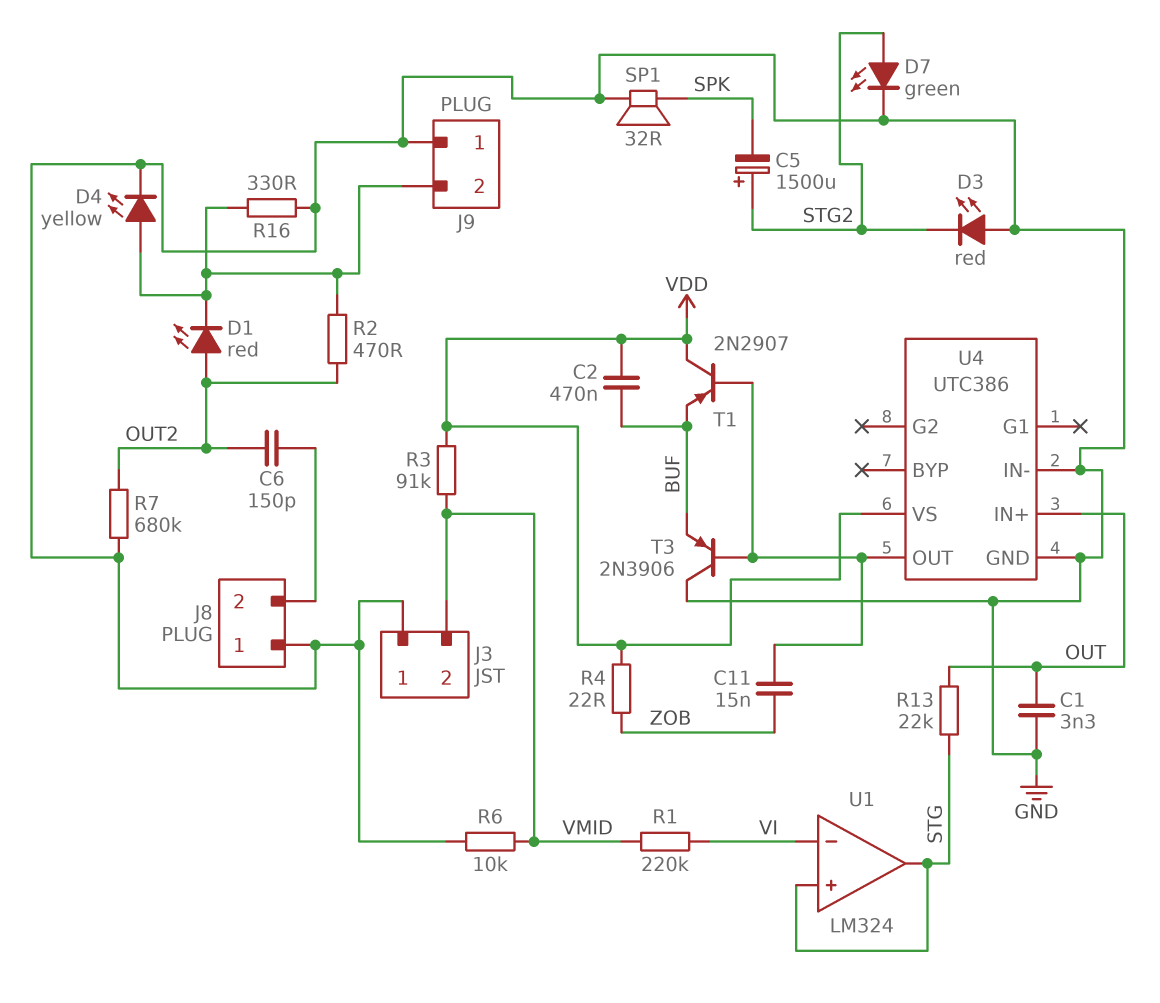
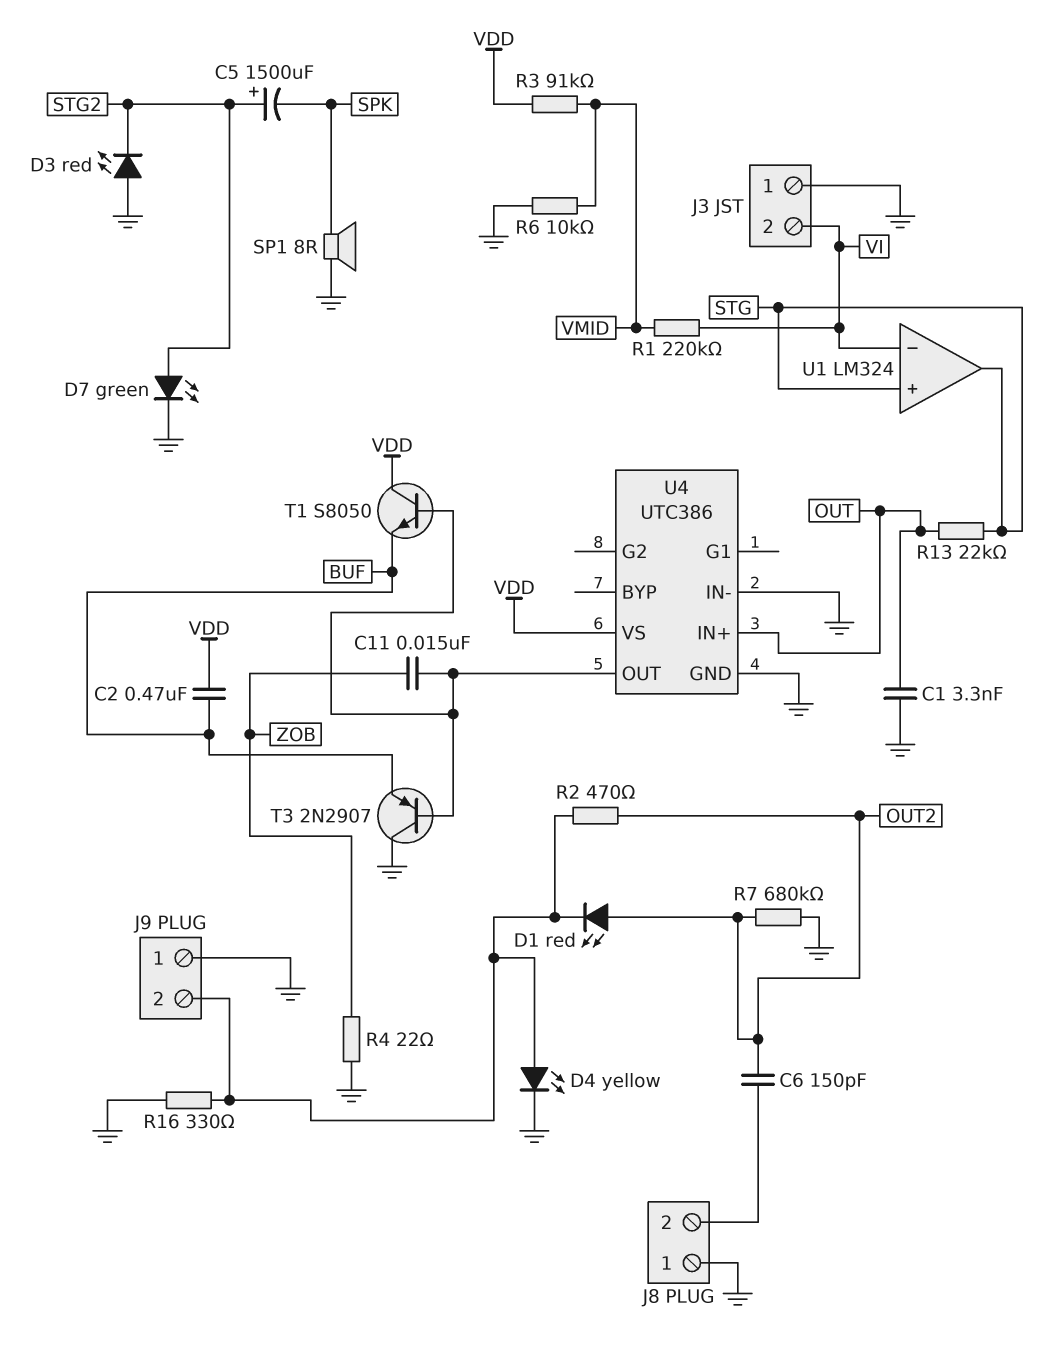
J3 pin 2: VMID -> VI
R4: 22 (VDD, ZOB) -> 22 (GND, ZOB)
SP1: speaker 32R (GND, SPK) -> speaker 8R (GND, SPK)
T1: PNP 2N2907 (B U4/OUT, C VDD, E BUF) -> NPN S8050 (B U4/OUT, C VDD, E BUF)
T3: PNP 2N3906 (B U4/OUT, C GND, E BUF) -> PNP 2N2907 (B U4/OUT, C GND, E BUF)

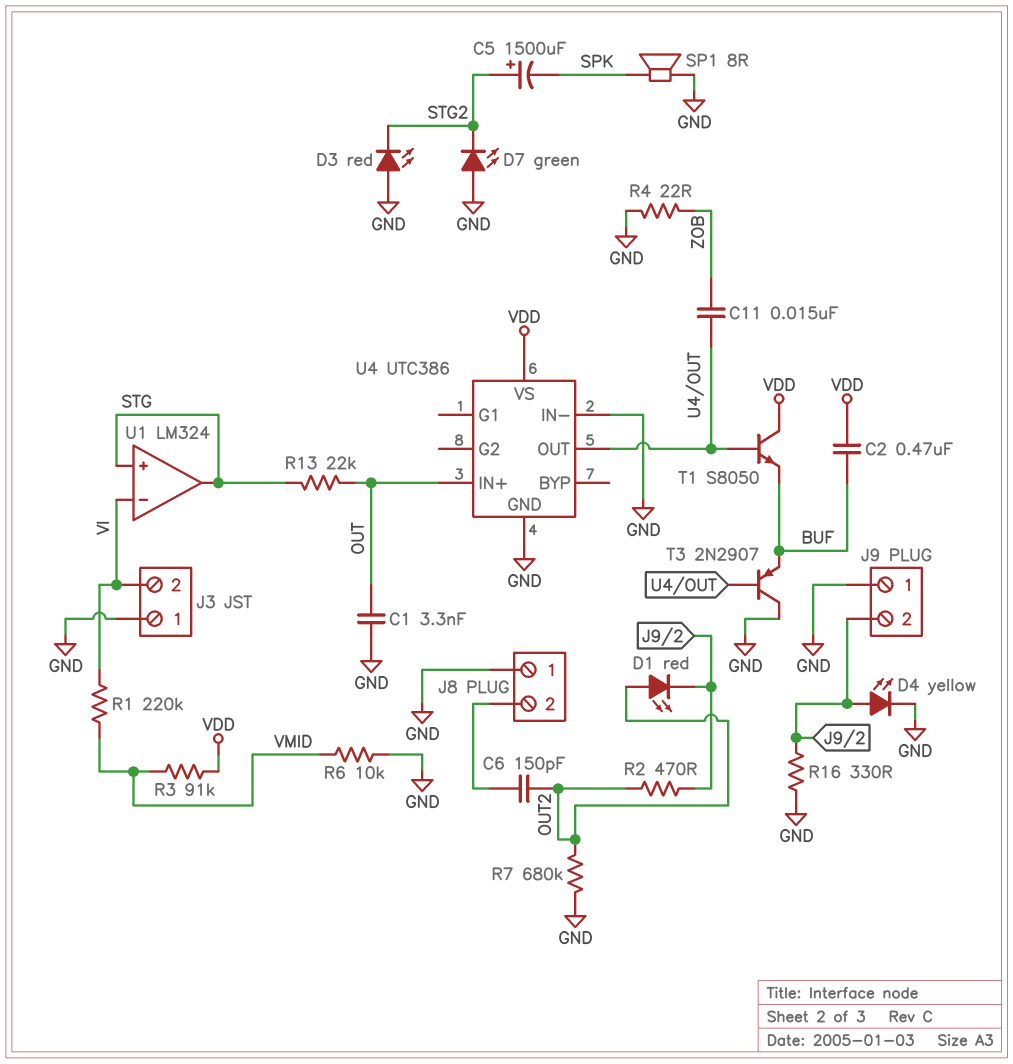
D7: LED green (A STG2, K GND) -> LED green (A GND, K STG2)

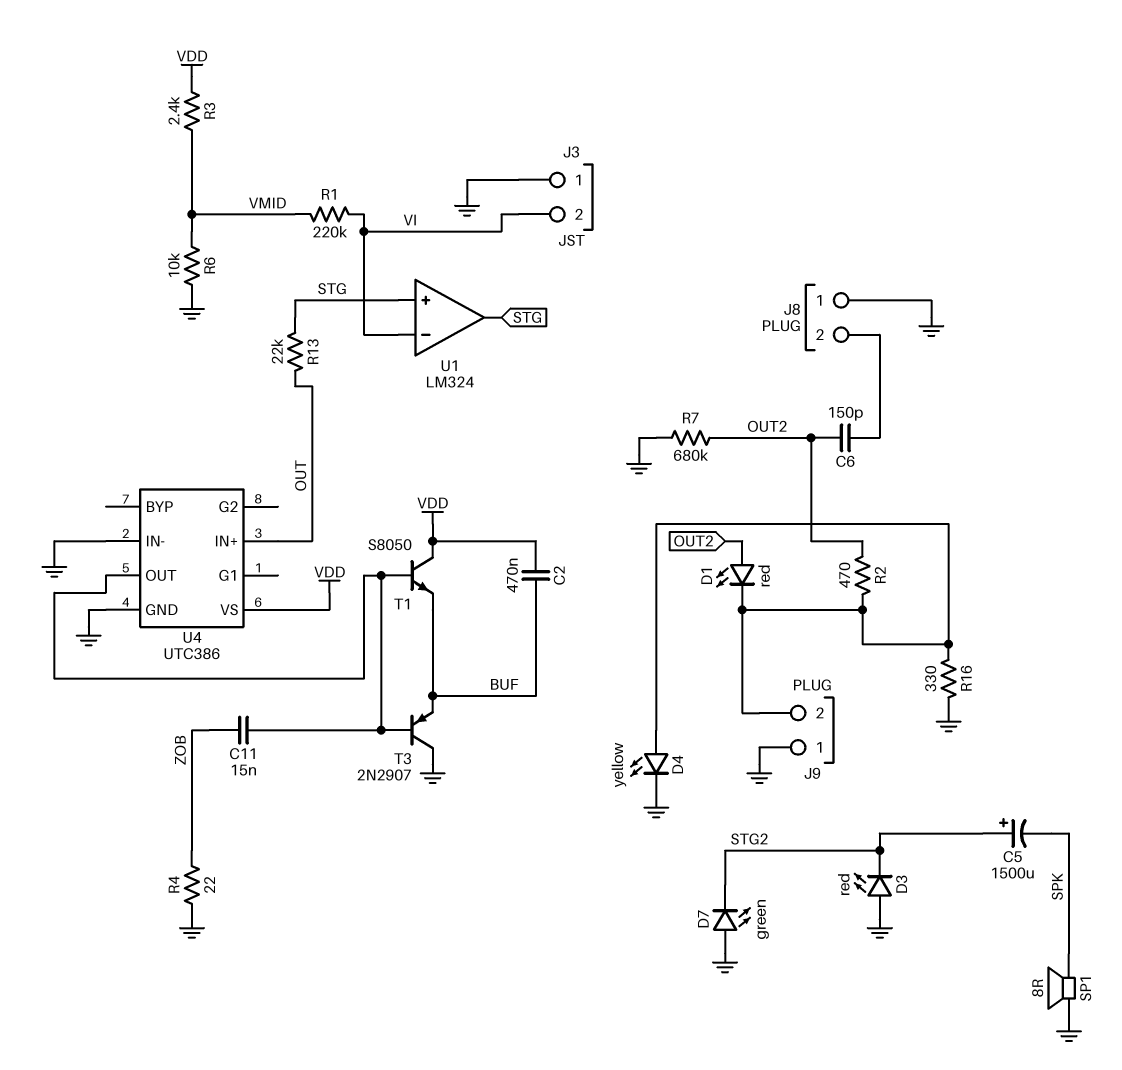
C1: 3.3nF (GND, OUT) -> none
R3: 91k (VDD, VMID) -> 2.4k (VDD, VMID)

